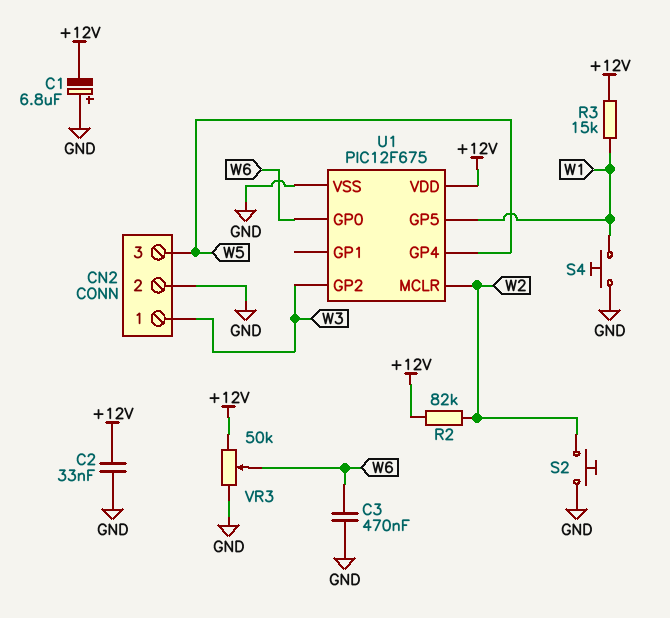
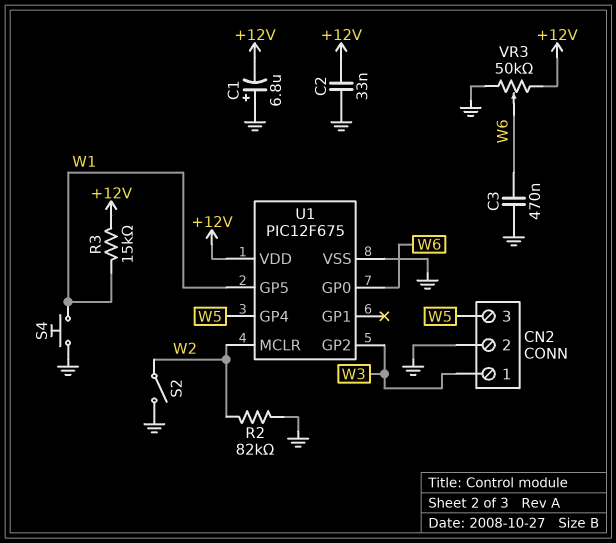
R2: 82k (+12V, W2) -> 82k (GND, W2)
S2: button (GND, W2) -> switch (GND, W2)

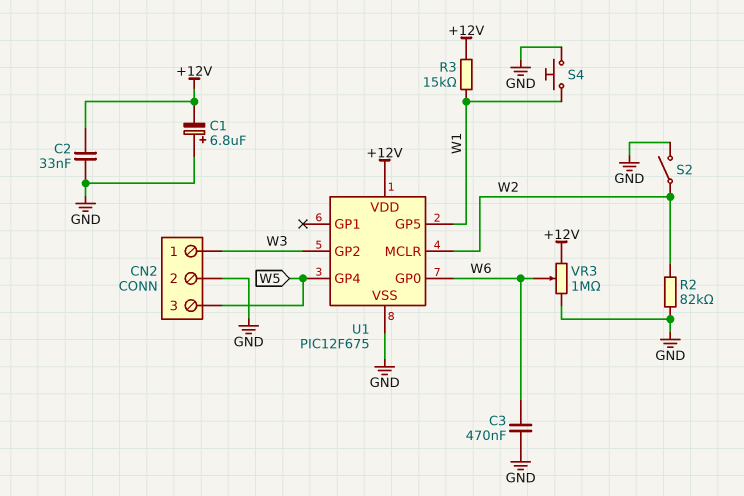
VR3: 50k (+12V, GND, wiper W6) -> 1M (+12V, GND, wiper W6)

